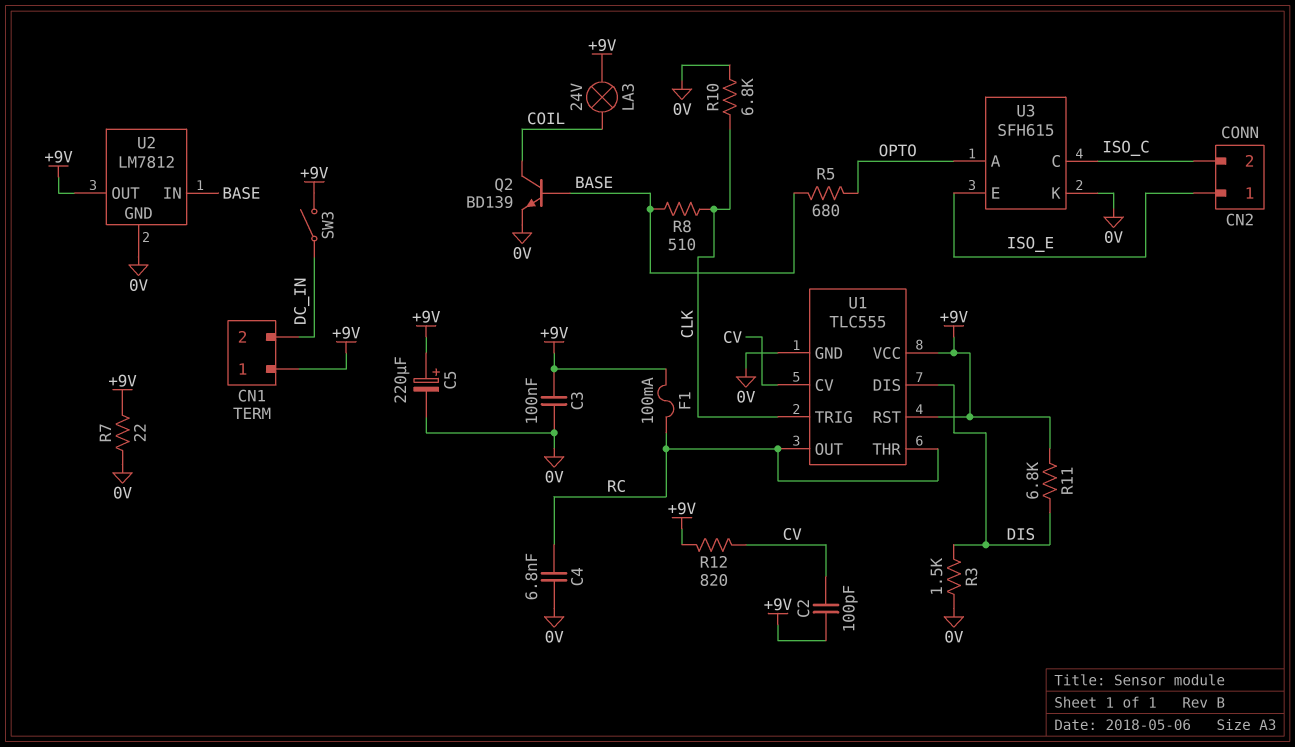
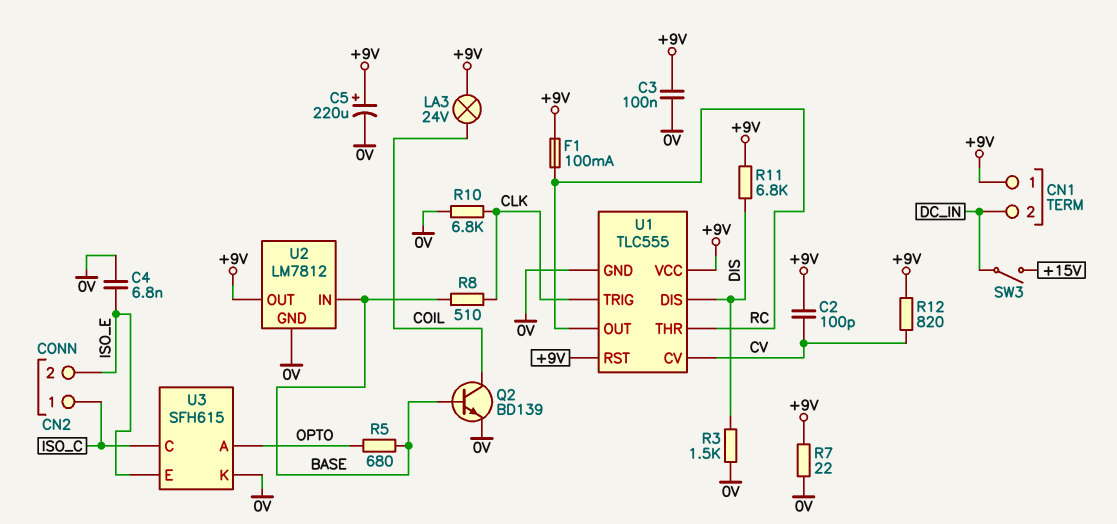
C4: 6.8nF (0V, RC) -> 6.8nF (0V, ISO_E)
CN2 pin 1: ISO_E -> ISO_C
CN2 pin 2: ISO_C -> ISO_E
SW3: switch (+9V, DC_IN) -> switch (+15V, DC_IN)

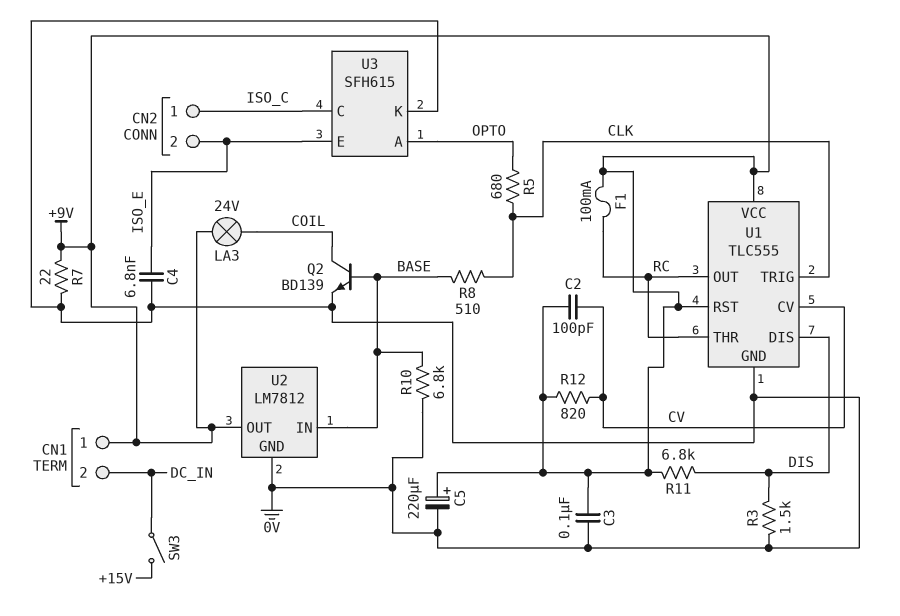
R5: 680 (BASE, OPTO) -> 680 (CLK, OPTO)
R10: 6.8k (0V, CLK) -> 6.8k (0V, BASE)

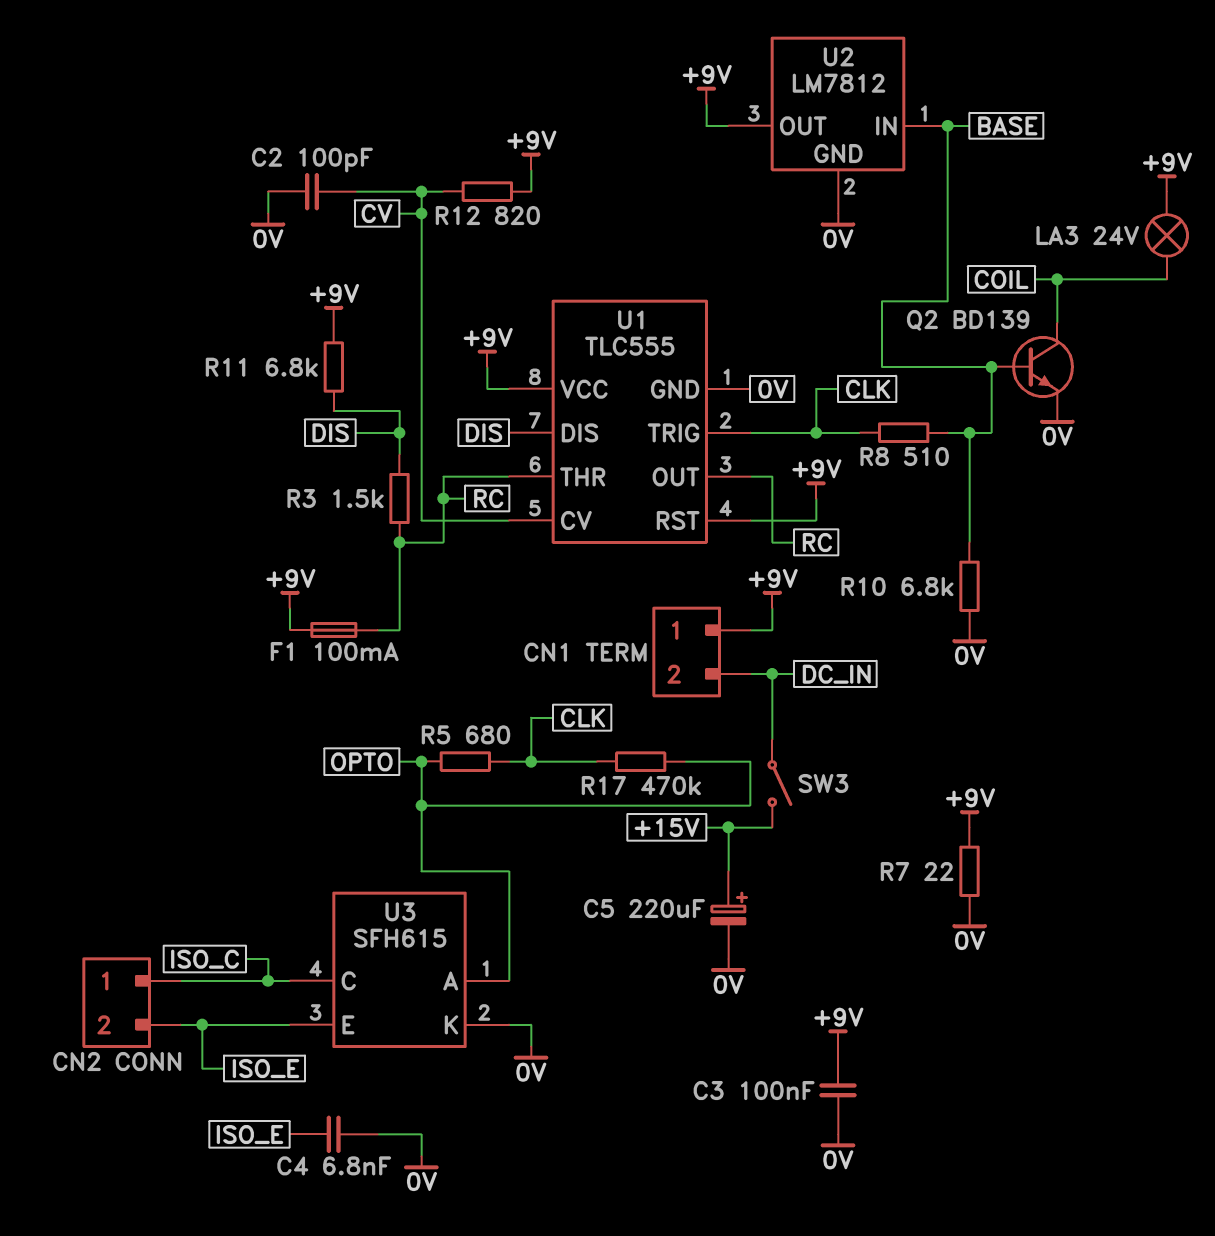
C2: 100pF (+9V, CV) -> 100pF (0V, CV)
C5: 220uF (plus +9V, minus 0V) -> 220uF (plus +15V, minus 0V)
R3: 1.5k (0V, DIS) -> 1.5k (DIS, RC)
R17: none -> 470k (CLK, OPTO)

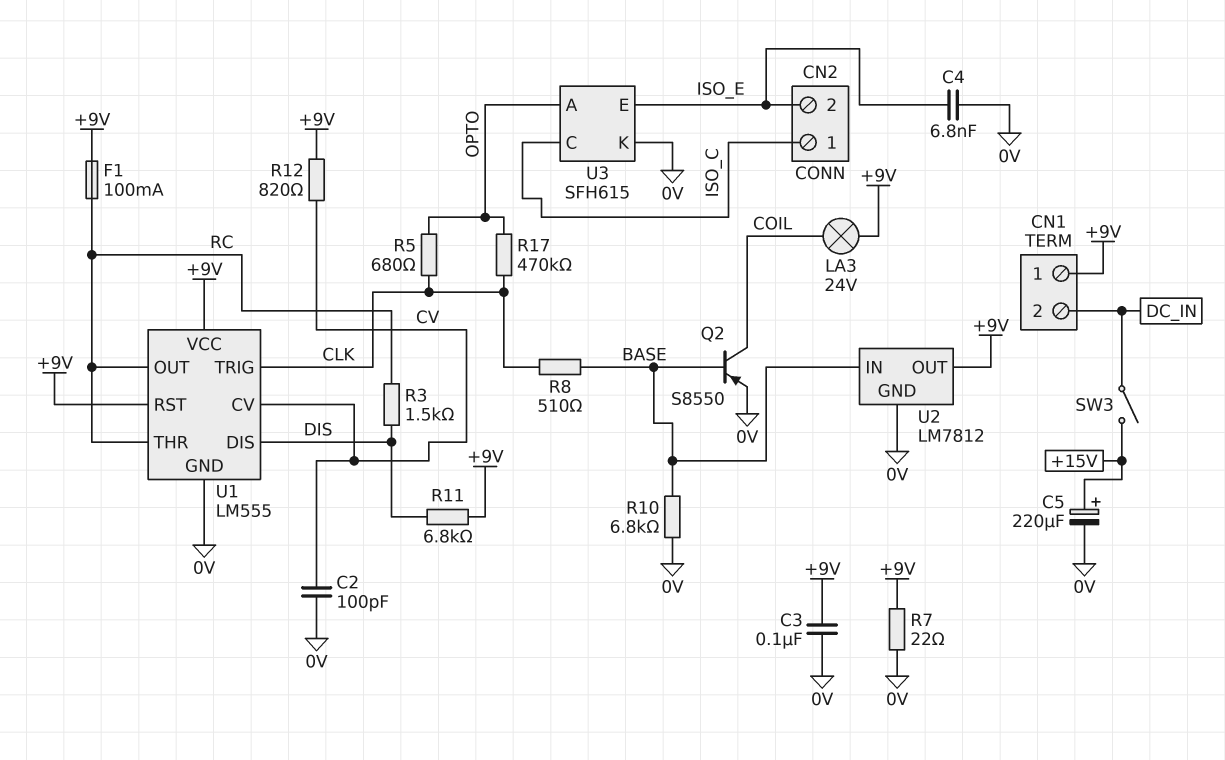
Q2: NPN BD139 (B BASE, C COIL, E 0V) -> PNP S8550 (B BASE, C COIL, E 0V)
U1: TLC555 -> LM555

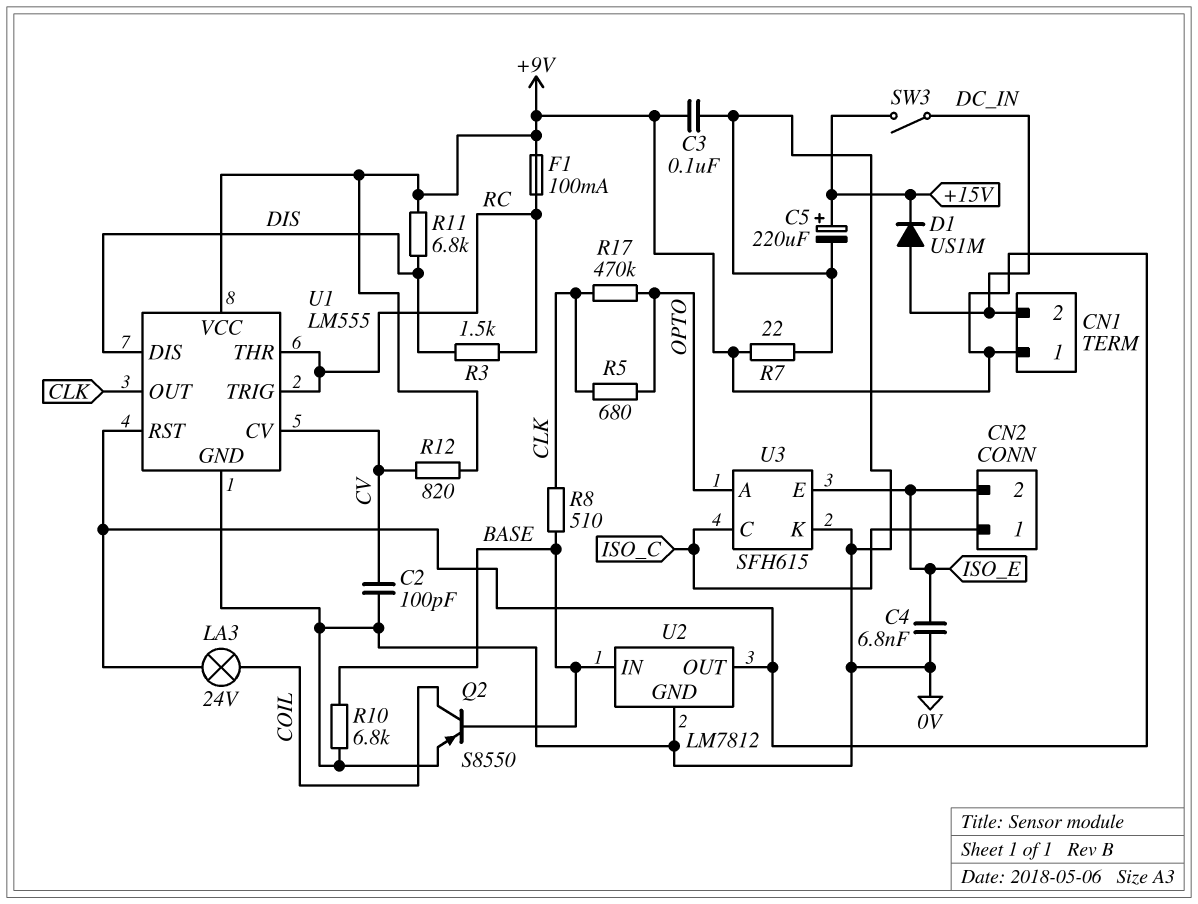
D1: none -> diode US1M (A DC_IN, K +15V)
U1 pin OUT: RC -> CLK
U1 pin TRIG: CLK -> RC

